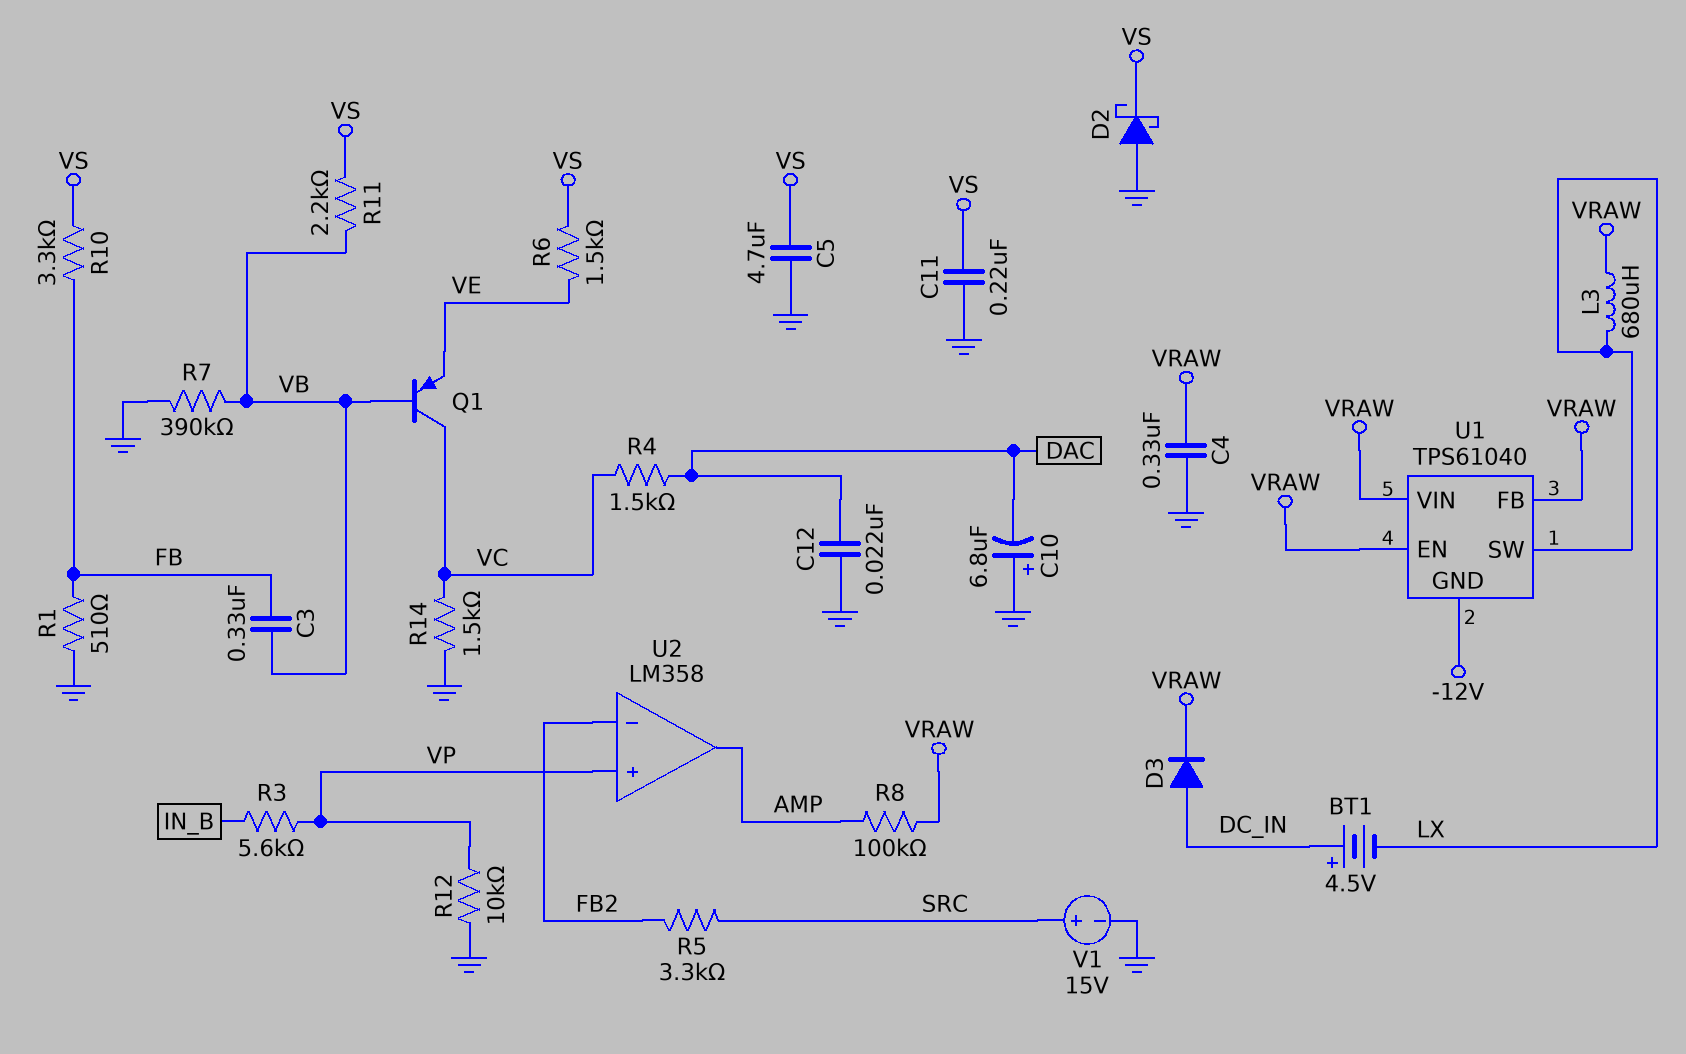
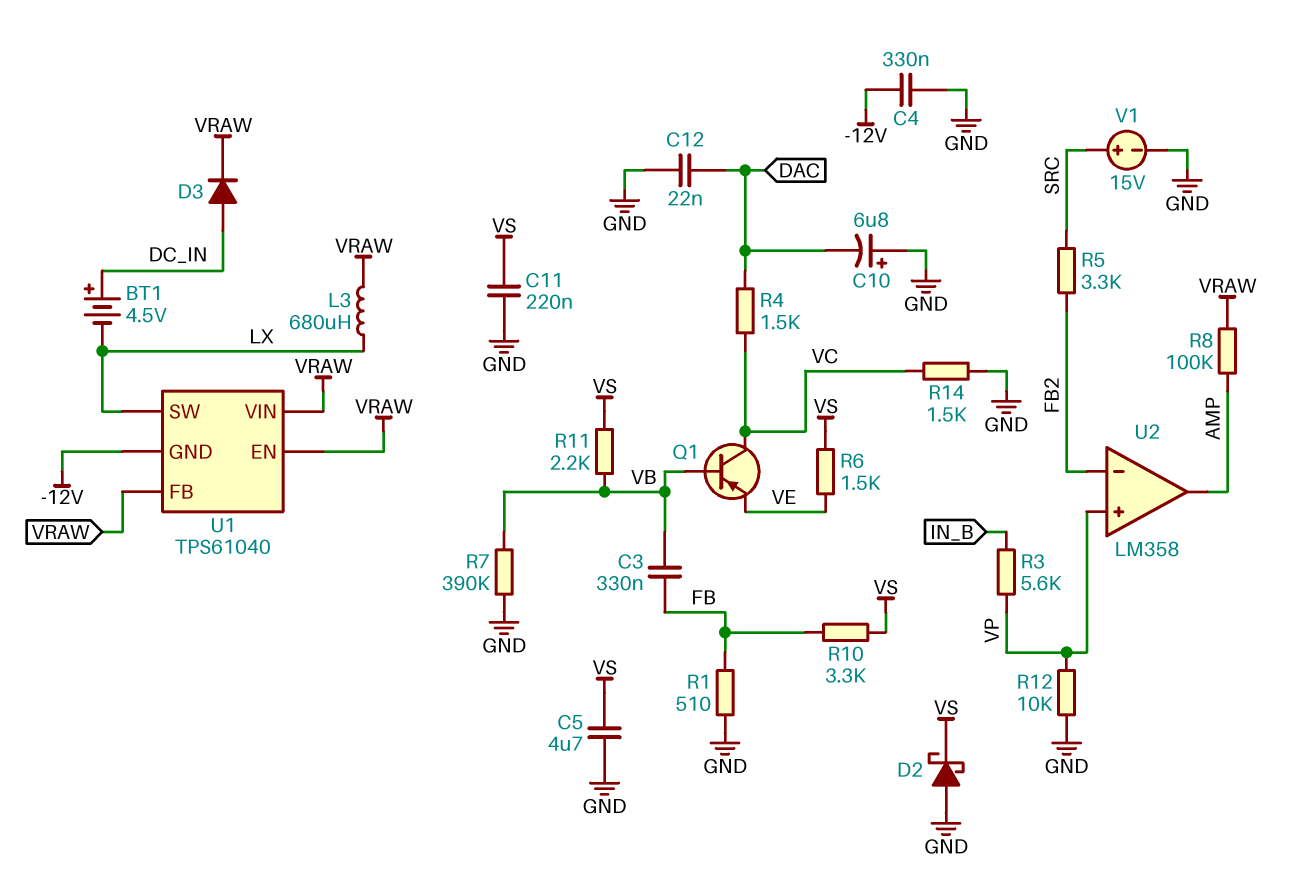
C4: 330nF (GND, VRAW) -> 330nF (-12V, GND)

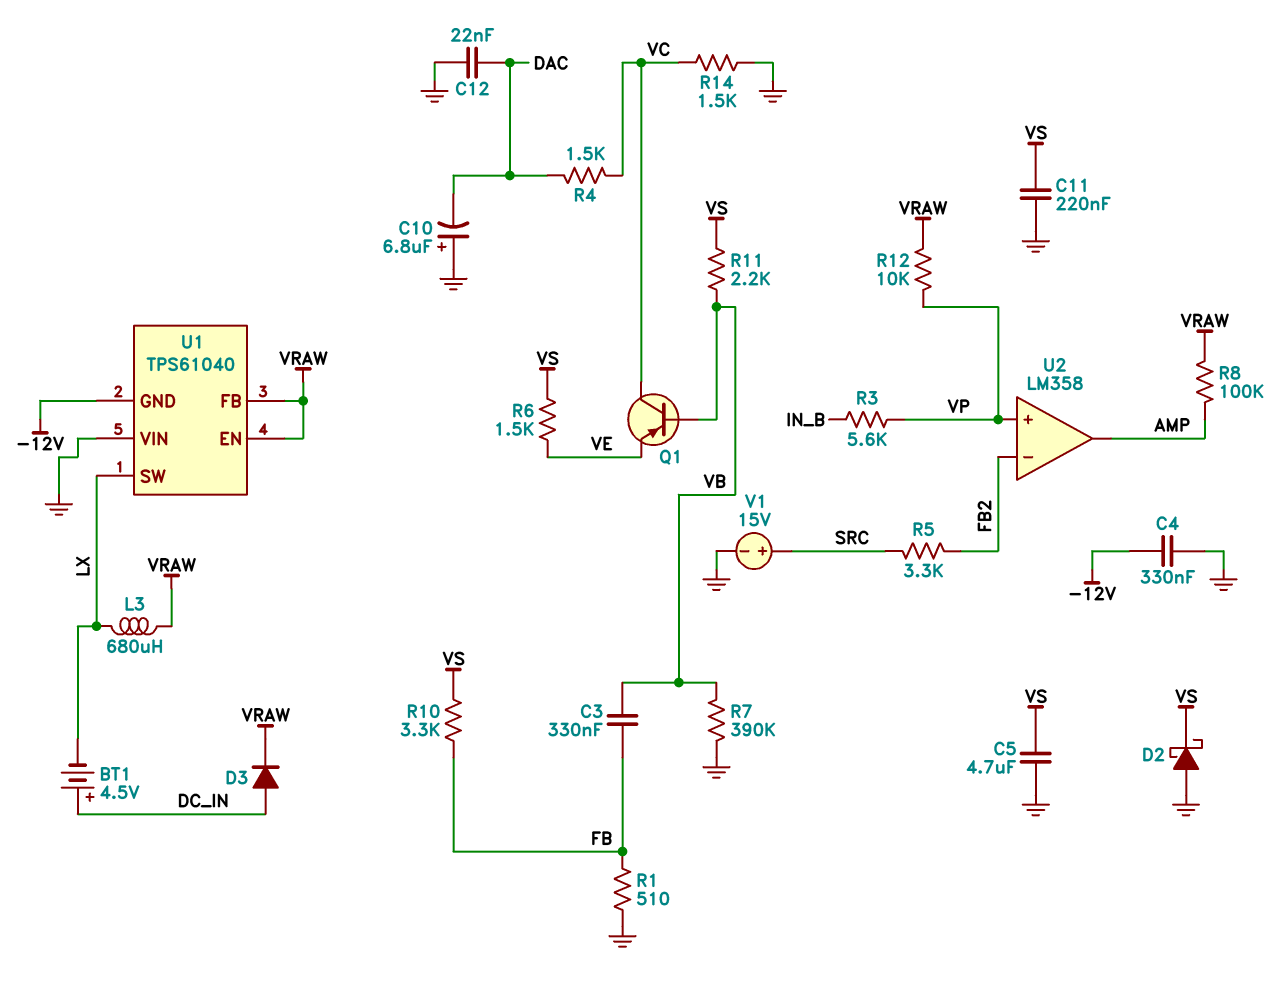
R12: 10k (GND, VP) -> 10k (VP, VRAW)
U1 pin VIN: VRAW -> GND

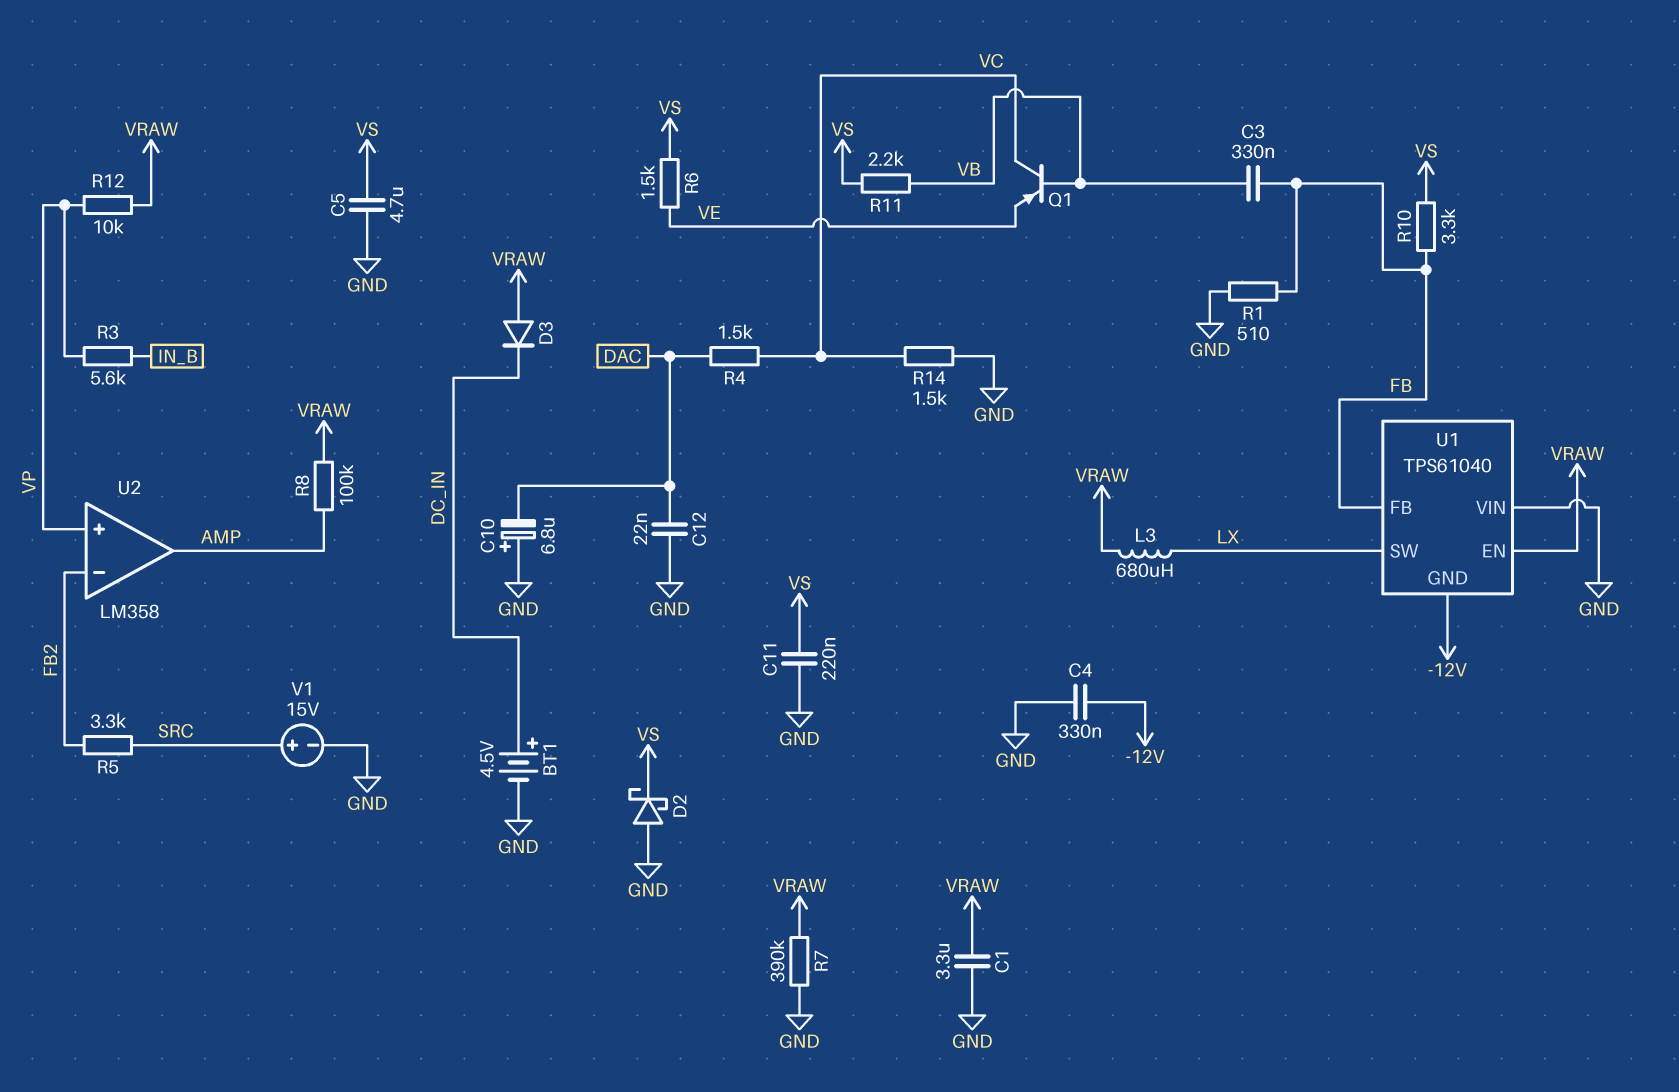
BT1: 4.5V (plus DC_IN, minus LX) -> 4.5V (plus DC_IN, minus GND)
C1: none -> 3.3uF (GND, VRAW)
D3: diode (A DC_IN, K VRAW) -> diode (A VRAW, K DC_IN)
R7: 390k (GND, VB) -> 390k (GND, VRAW)
U1 pin FB: VRAW -> FB

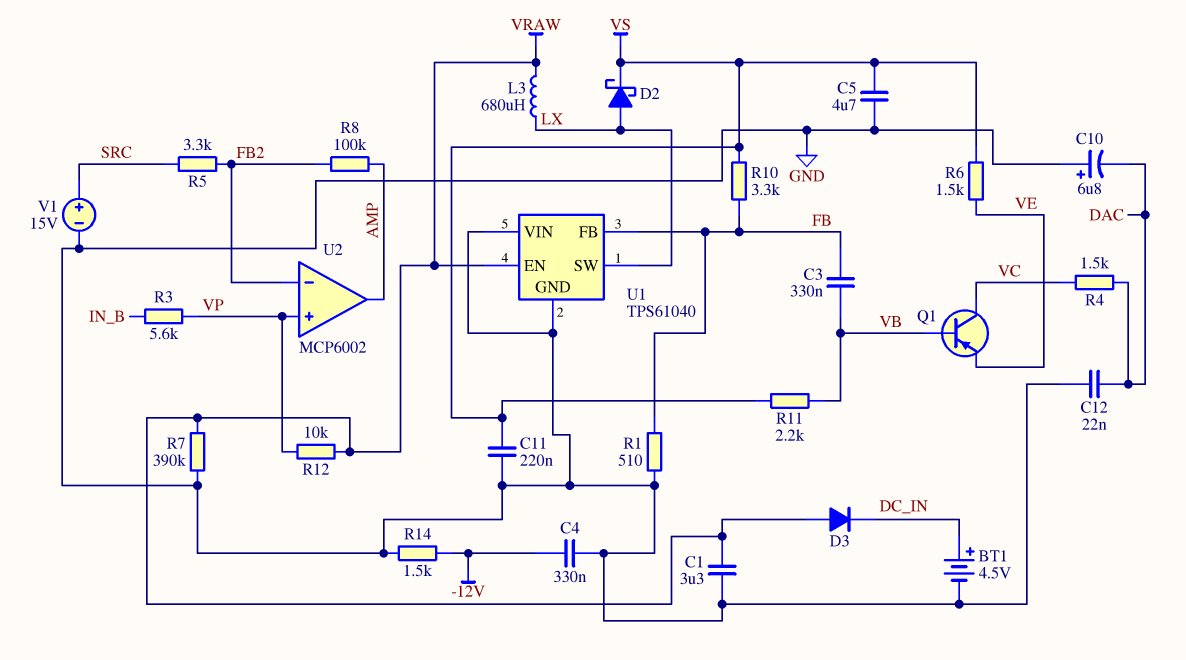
D2: schottky (A GND, K VS) -> schottky (A LX, K VS)
R8: 100k (AMP, VRAW) -> 100k (AMP, FB2)
R14: 1.5k (GND, VC) -> 1.5k (-12V, GND)
U1 pin GND: -12V -> GND
U2: LM358 -> MCP6002

